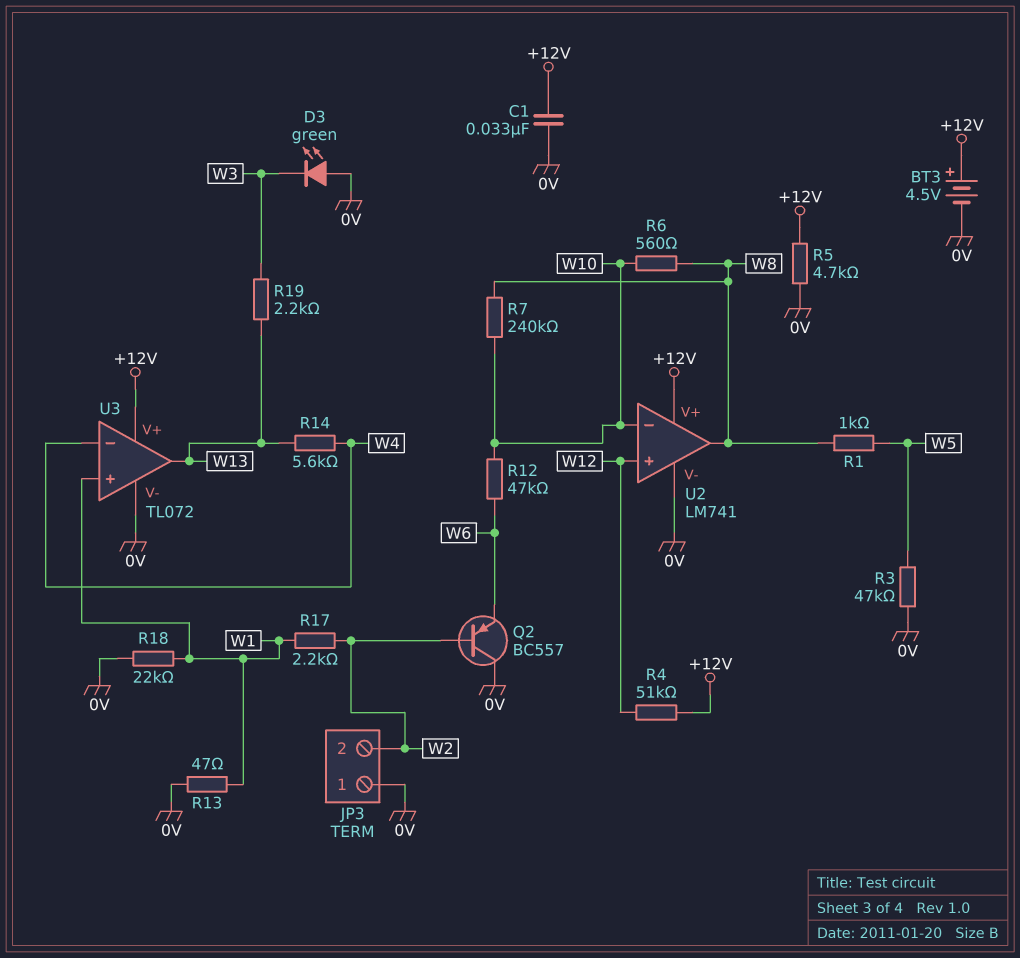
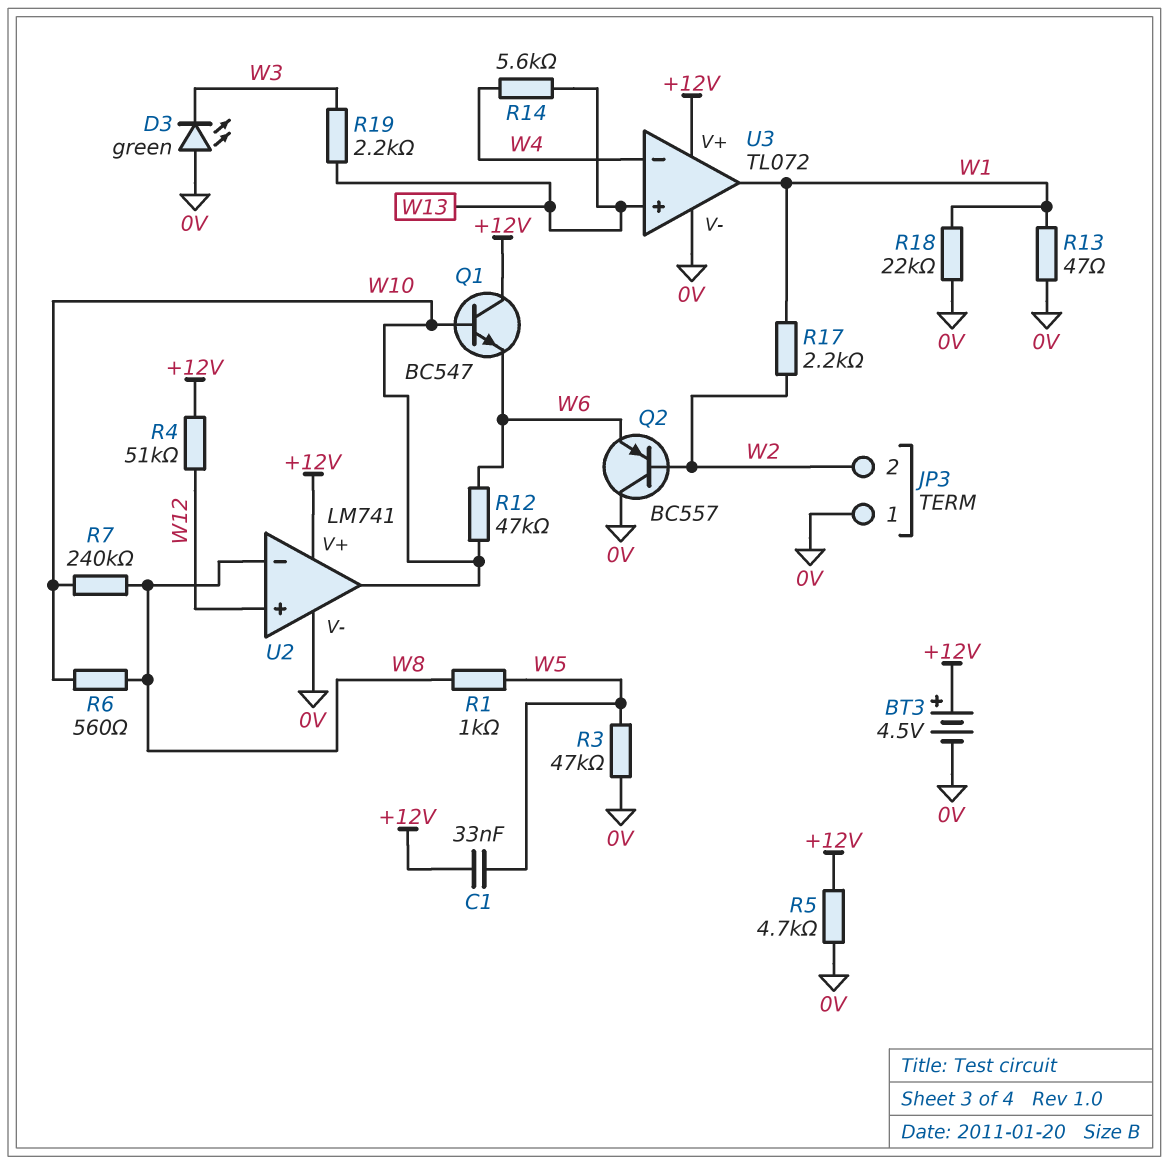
C1: 33nF (+12V, 0V) -> 33nF (+12V, W5)
Q1: none -> NPN BC547 (B W10, C +12V, E W6)
U2 pin in-: W10 -> W8
U2 pin out: W8 -> W10
U3 pin in+: W1 -> W13
U3 pin out: W13 -> W1

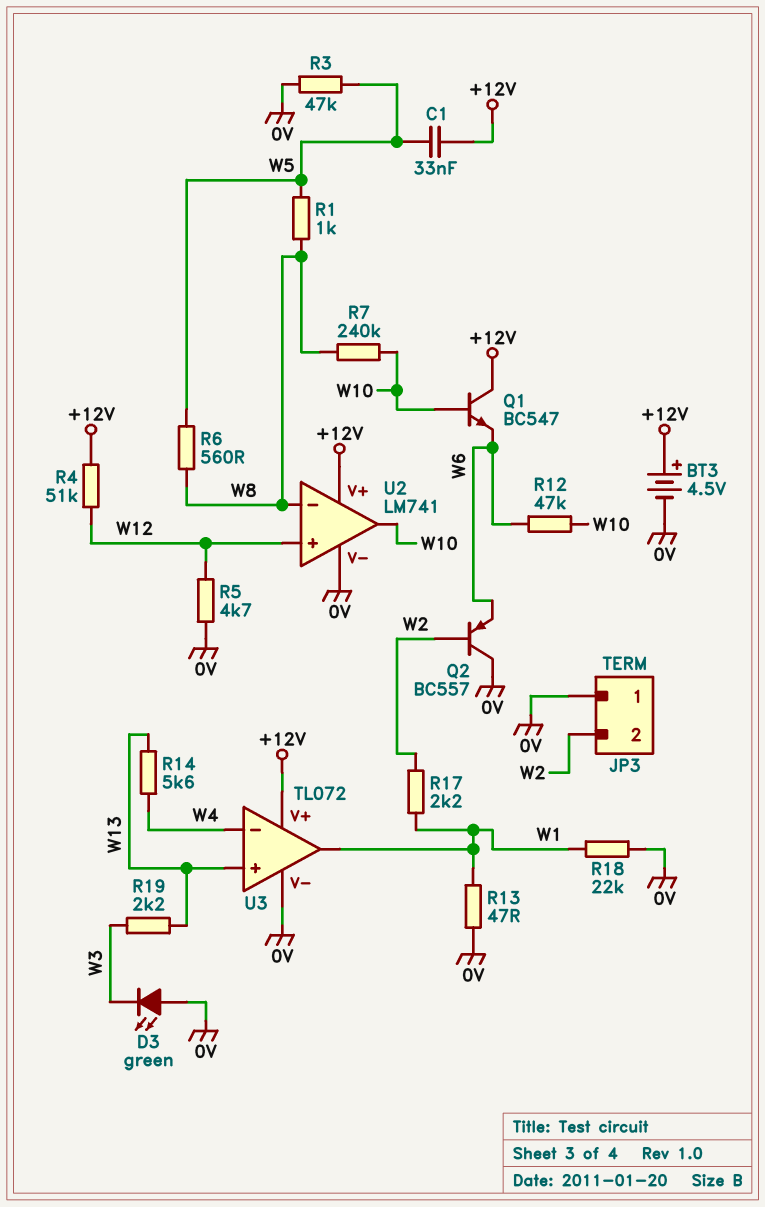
R5: 4.7k (+12V, 0V) -> 4.7k (0V, W12)
R6: 560 (W8, W10) -> 560 (W5, W8)

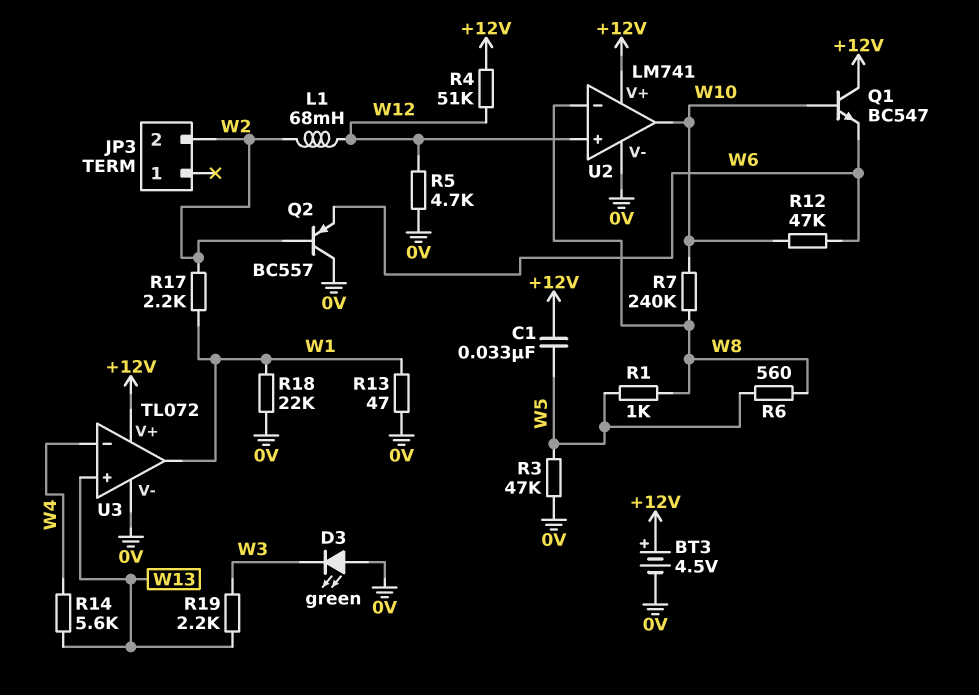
JP3 pin 1: 0V -> none
L1: none -> 68mH (W2, W12)

